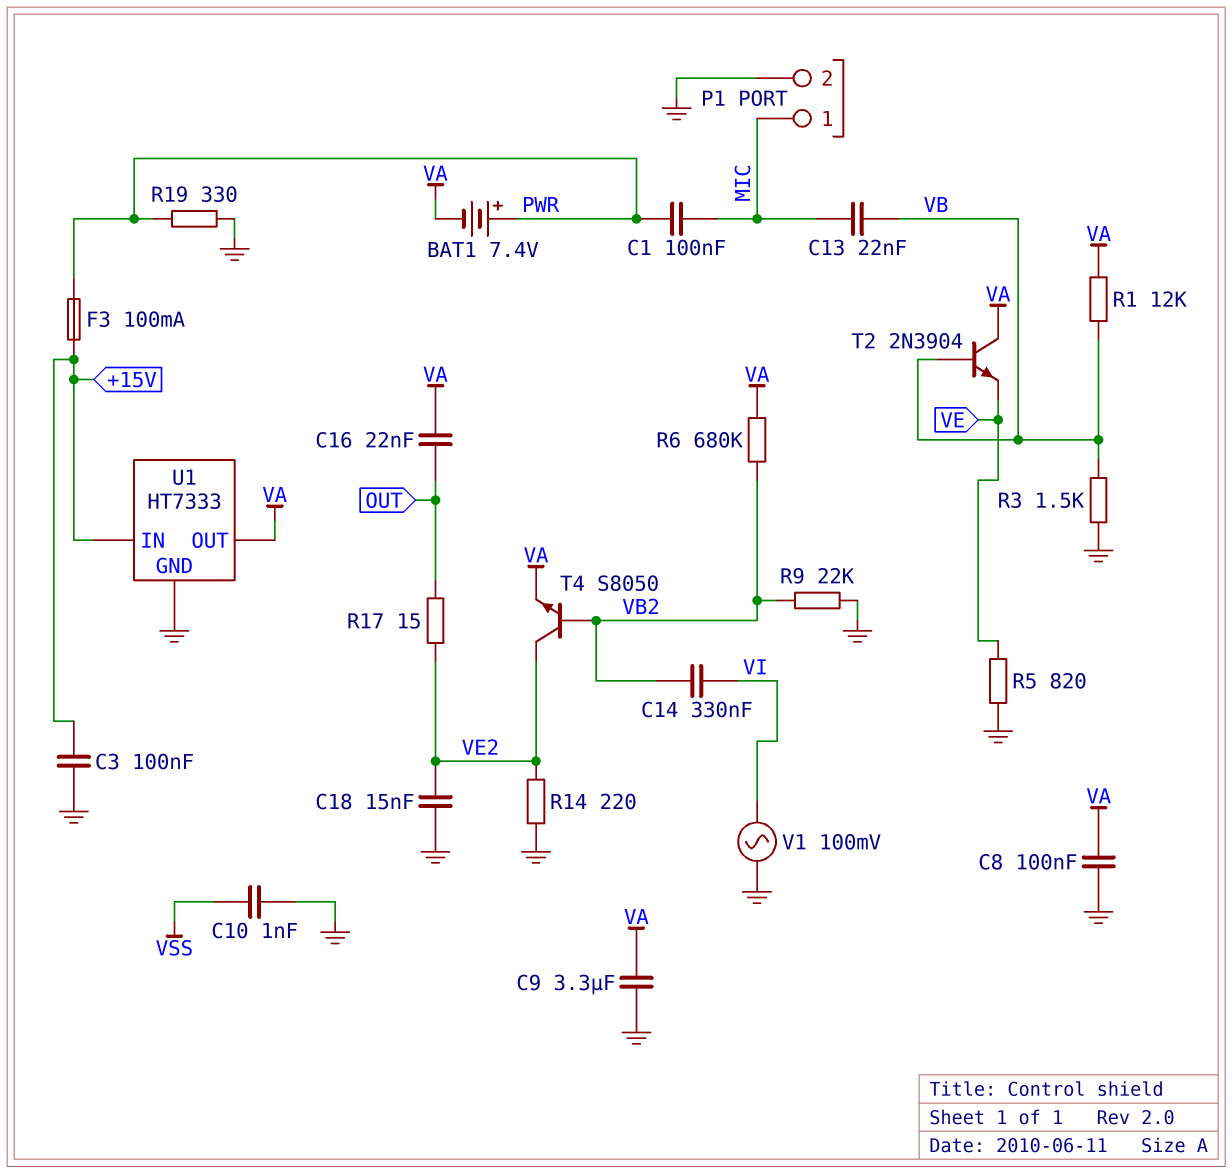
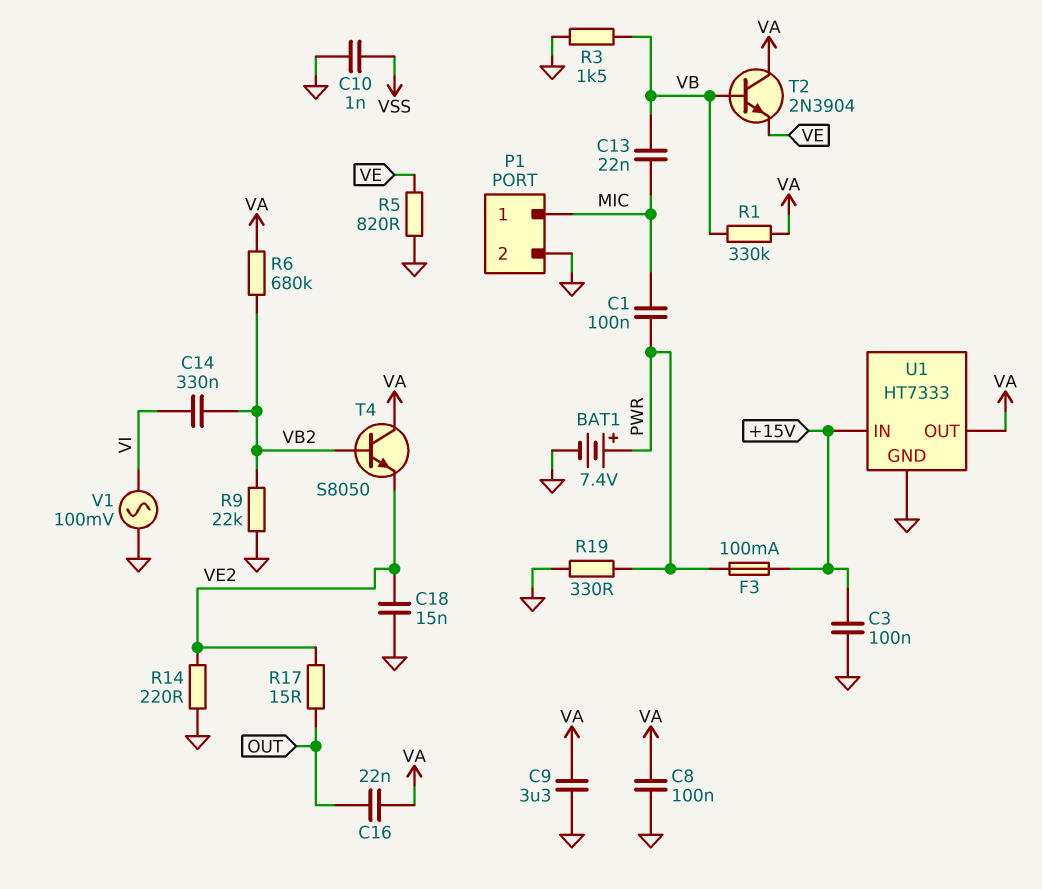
BAT1: 7.4V (plus PWR, minus VA) -> 7.4V (plus PWR, minus GND)
R1: 12k (VA, VB) -> 330k (VA, VB)
T4: NPN S8050 (B VB2, C VE2, E VA) -> NPN S8050 (B VB2, C VA, E VE2)

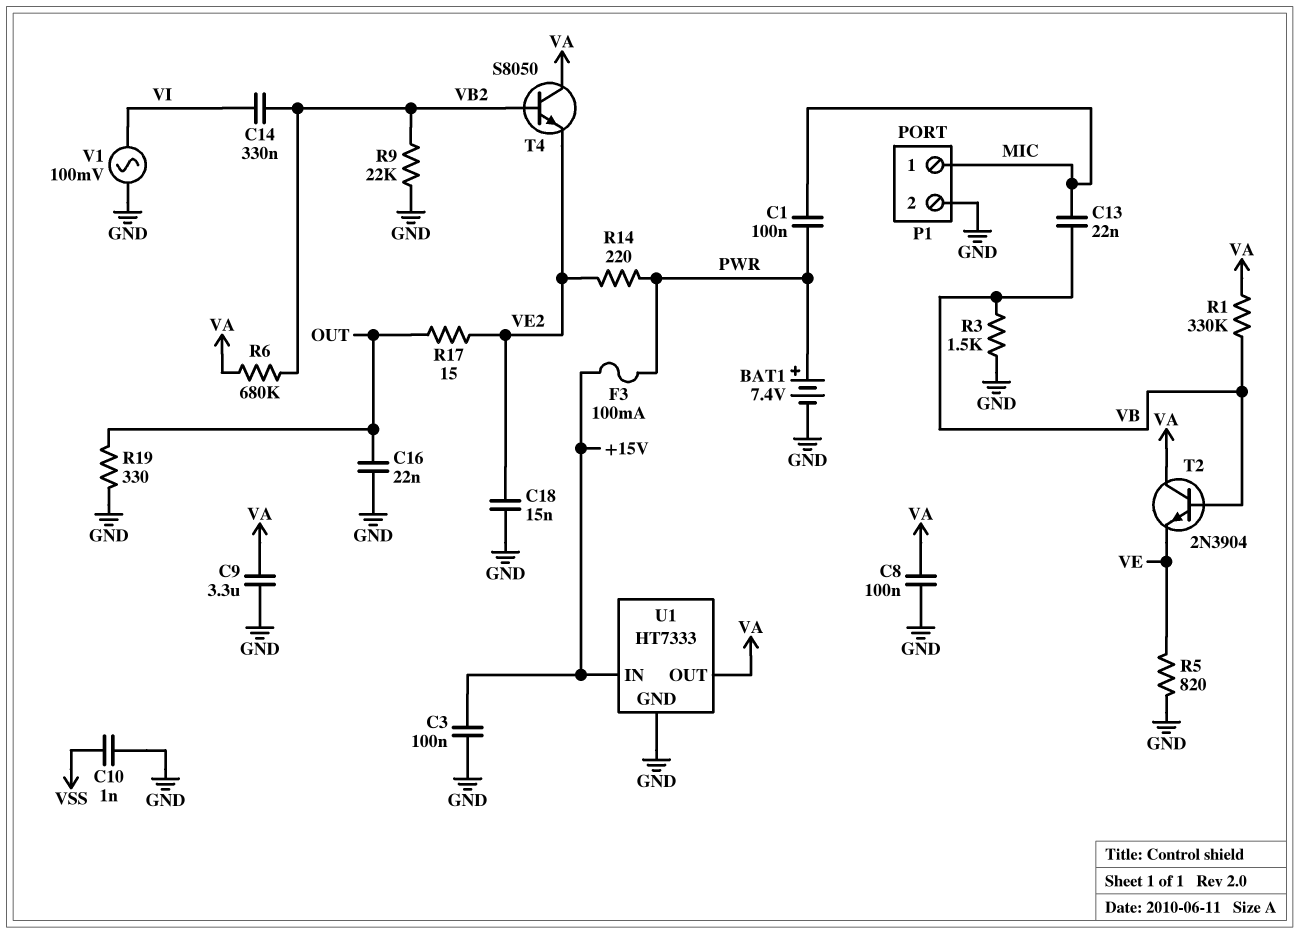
C16: 22nF (OUT, VA) -> 22nF (GND, OUT)
R14: 220 (GND, VE2) -> 220 (PWR, VE2)
R19: 330 (GND, PWR) -> 330 (GND, OUT)

